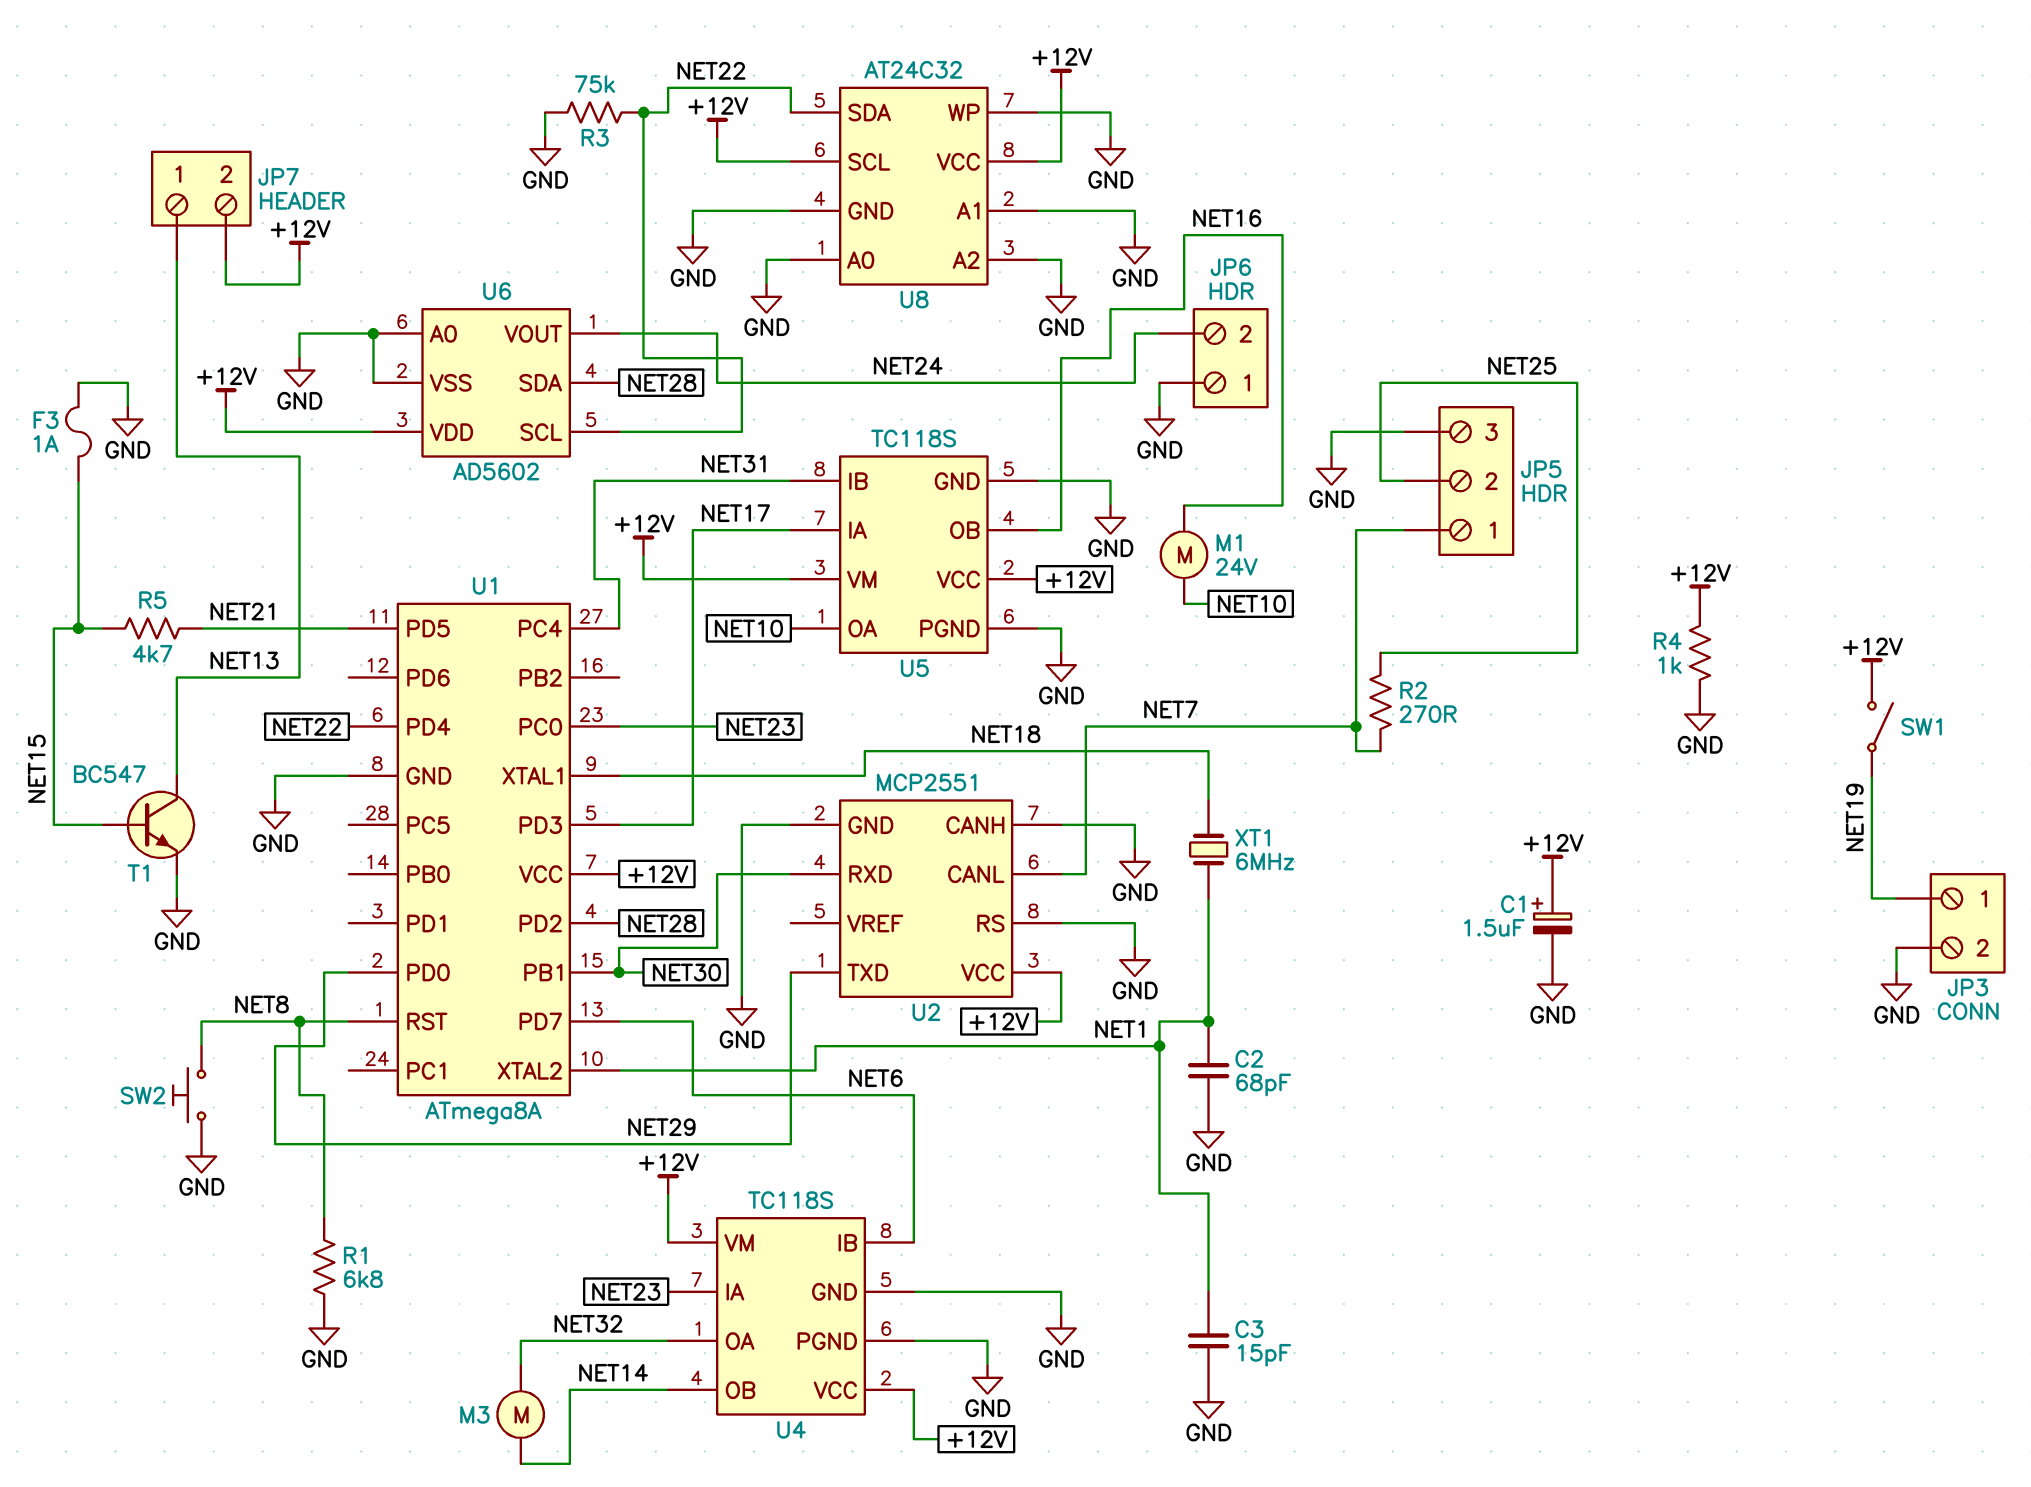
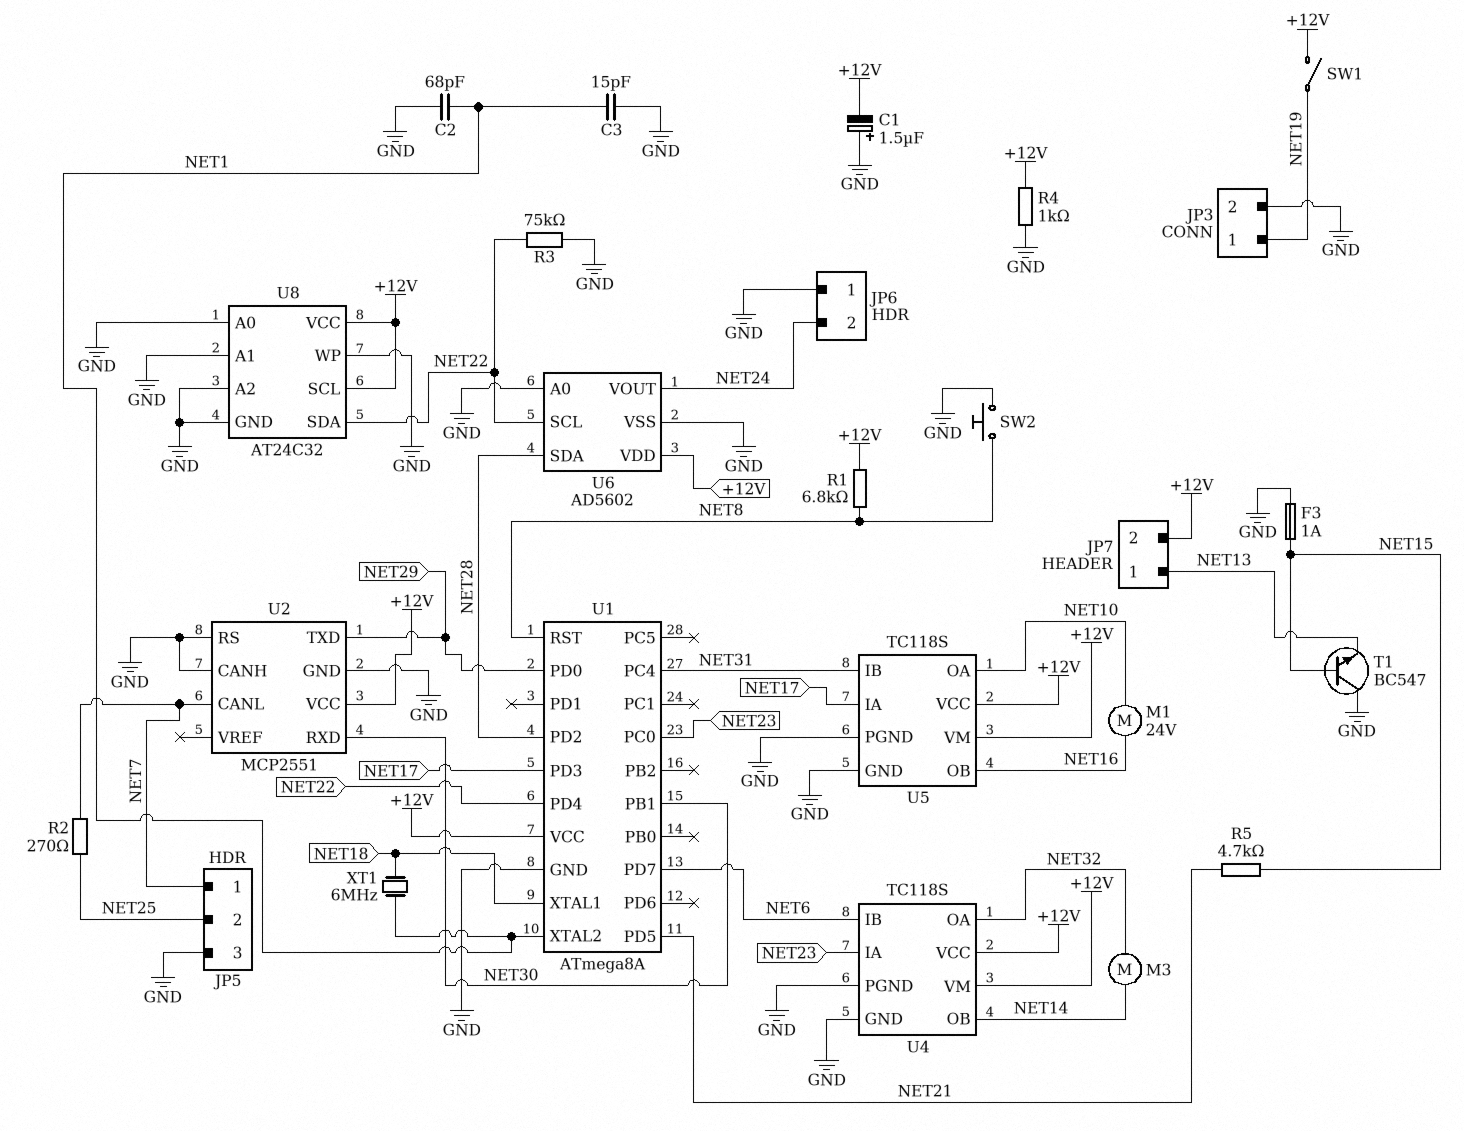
C1: 1.5uF (plus +12V, minus GND) -> 1.5uF (plus GND, minus +12V)
R1: 6.8k (GND, NET8) -> 6.8k (+12V, NET8)
T1: NPN BC547 (B NET15, C NET13, E GND) -> NPN BC547 (B NET15, C GND, E NET13)

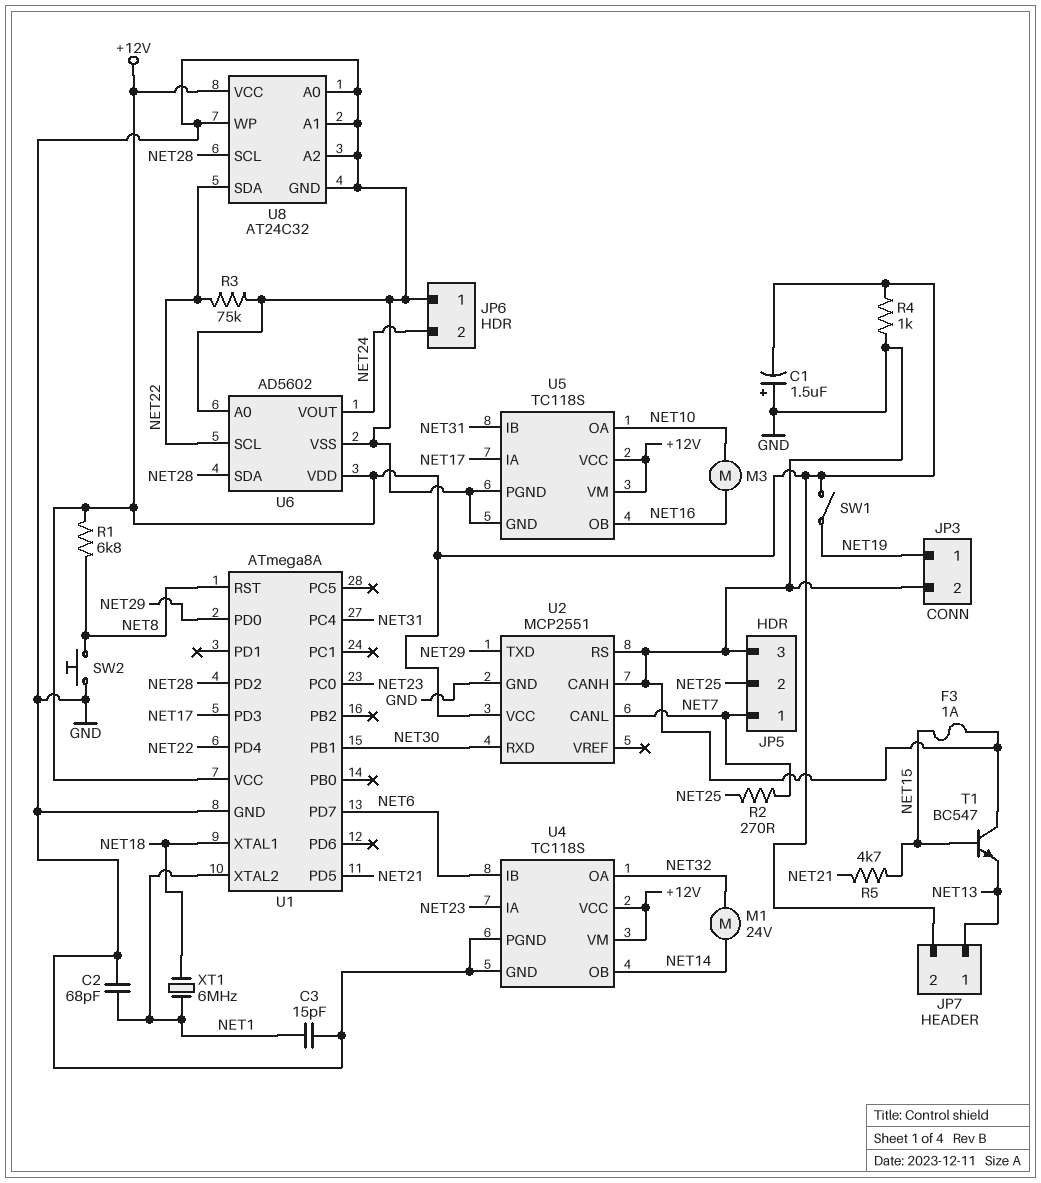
M1: motor 24V (NET10, NET16) -> motor 24V (NET14, NET32)
M3: motor (NET14, NET32) -> motor (NET10, NET16)
U8 pin SCL: +12V -> NET28

